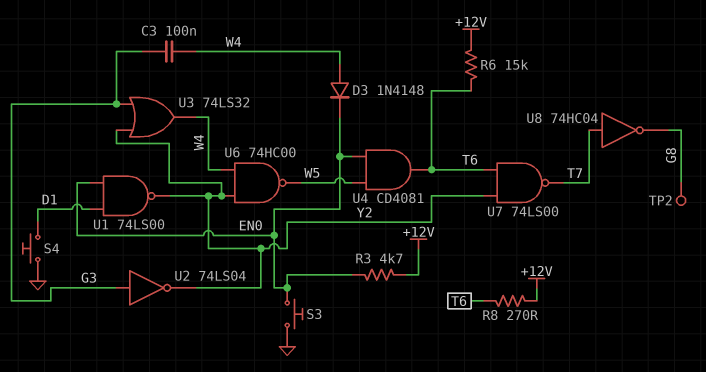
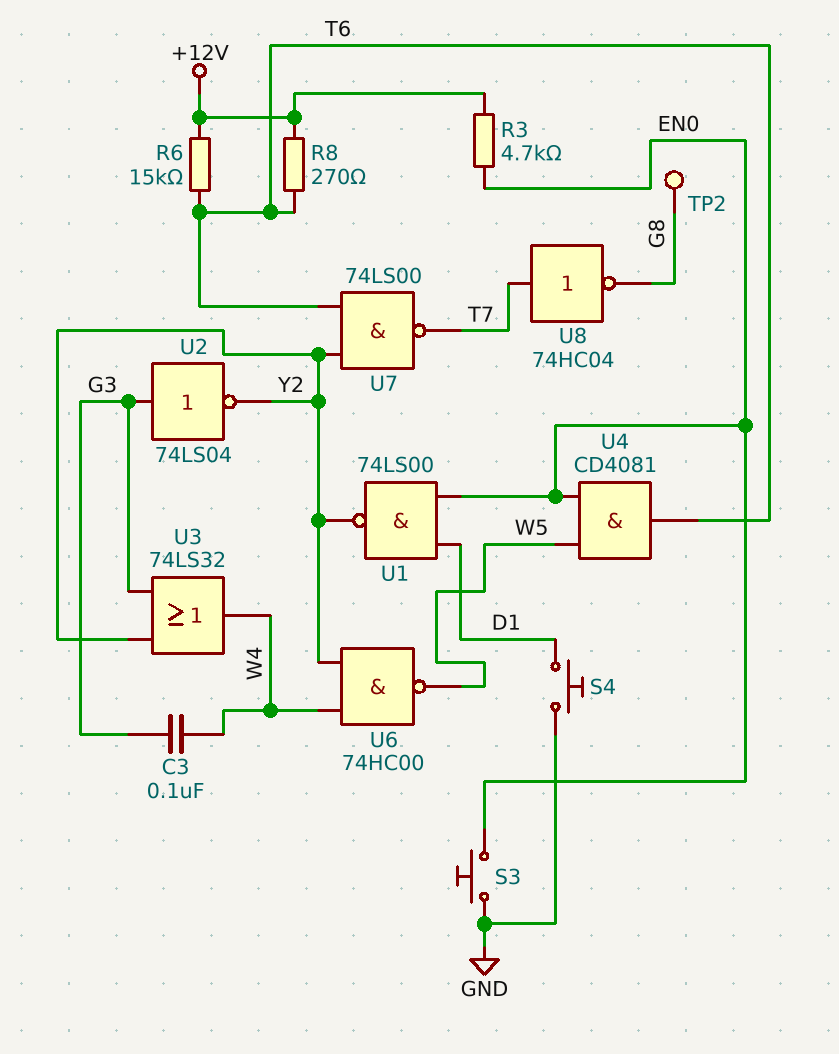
D3: diode 1N4148 (A W4, K EN0) -> none

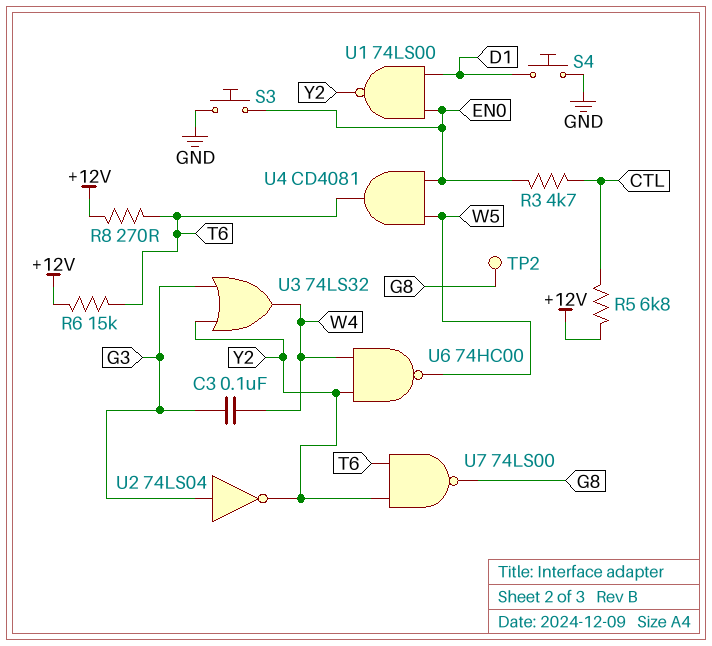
R3: 4.7k (+12V, EN0) -> 4.7k (CTL, EN0)
R5: none -> 6.8k (+12V, CTL)
U7: NAND 74LS00 (in T6, in Y2, out T7) -> NAND 74LS00 (in T6, in Y2, out G8)
U8: NOT 74HC04 (in T7, out G8) -> none

